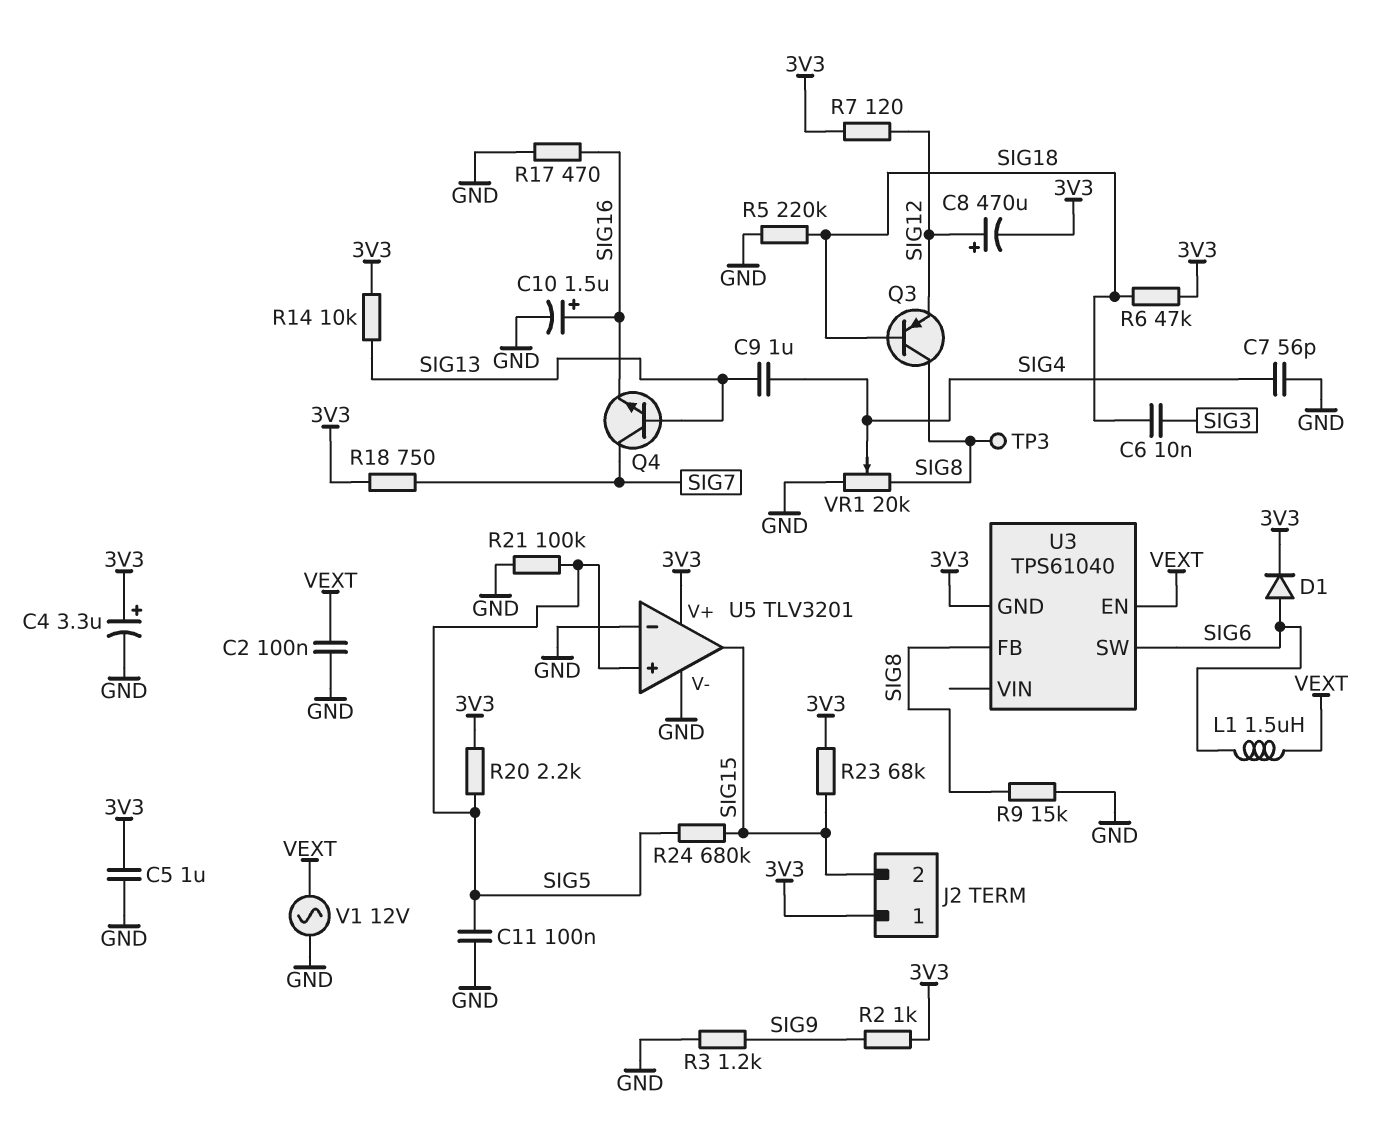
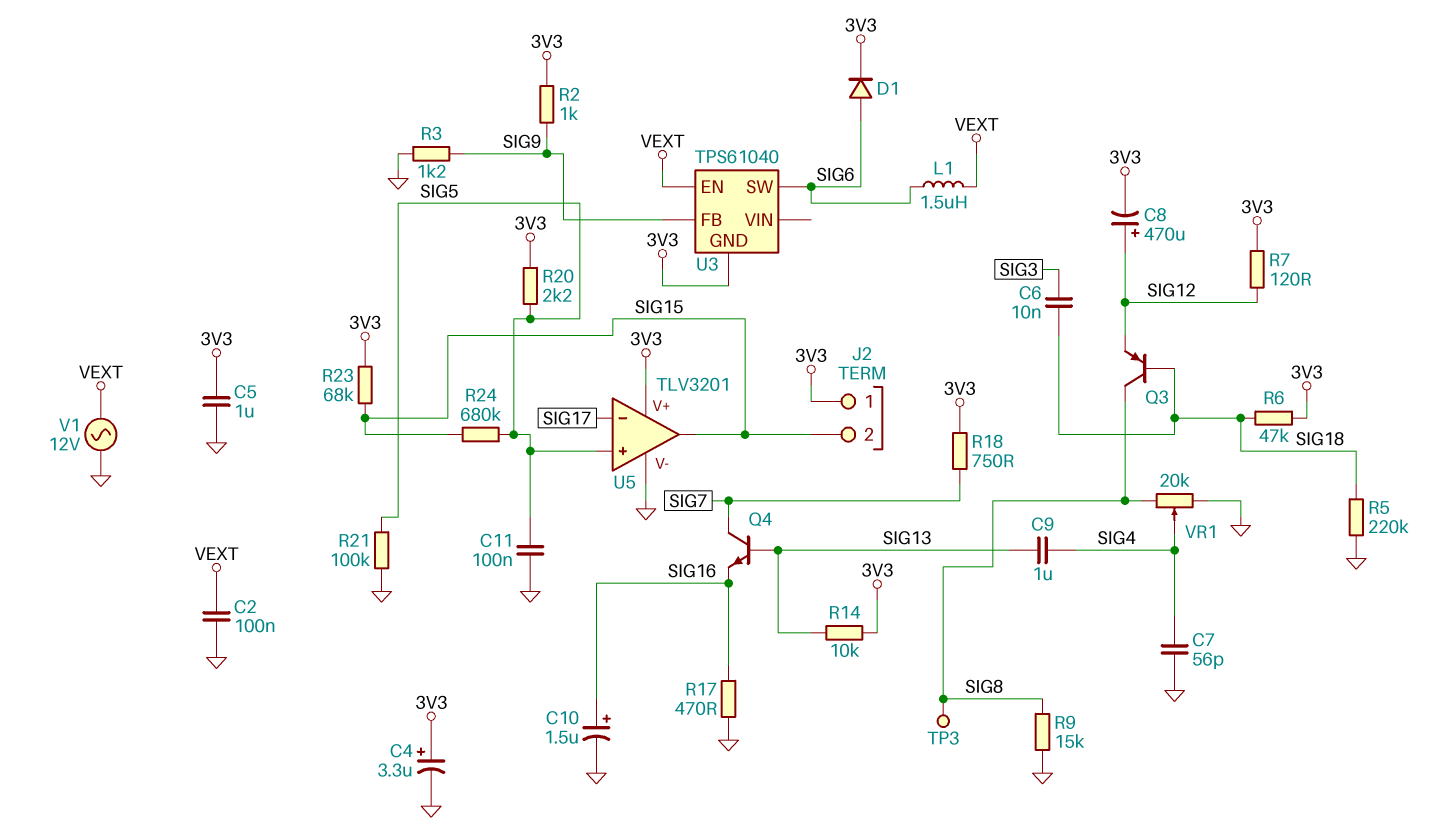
U3 pin FB: SIG8 -> SIG9
U5 pin in-: GND -> SIG17

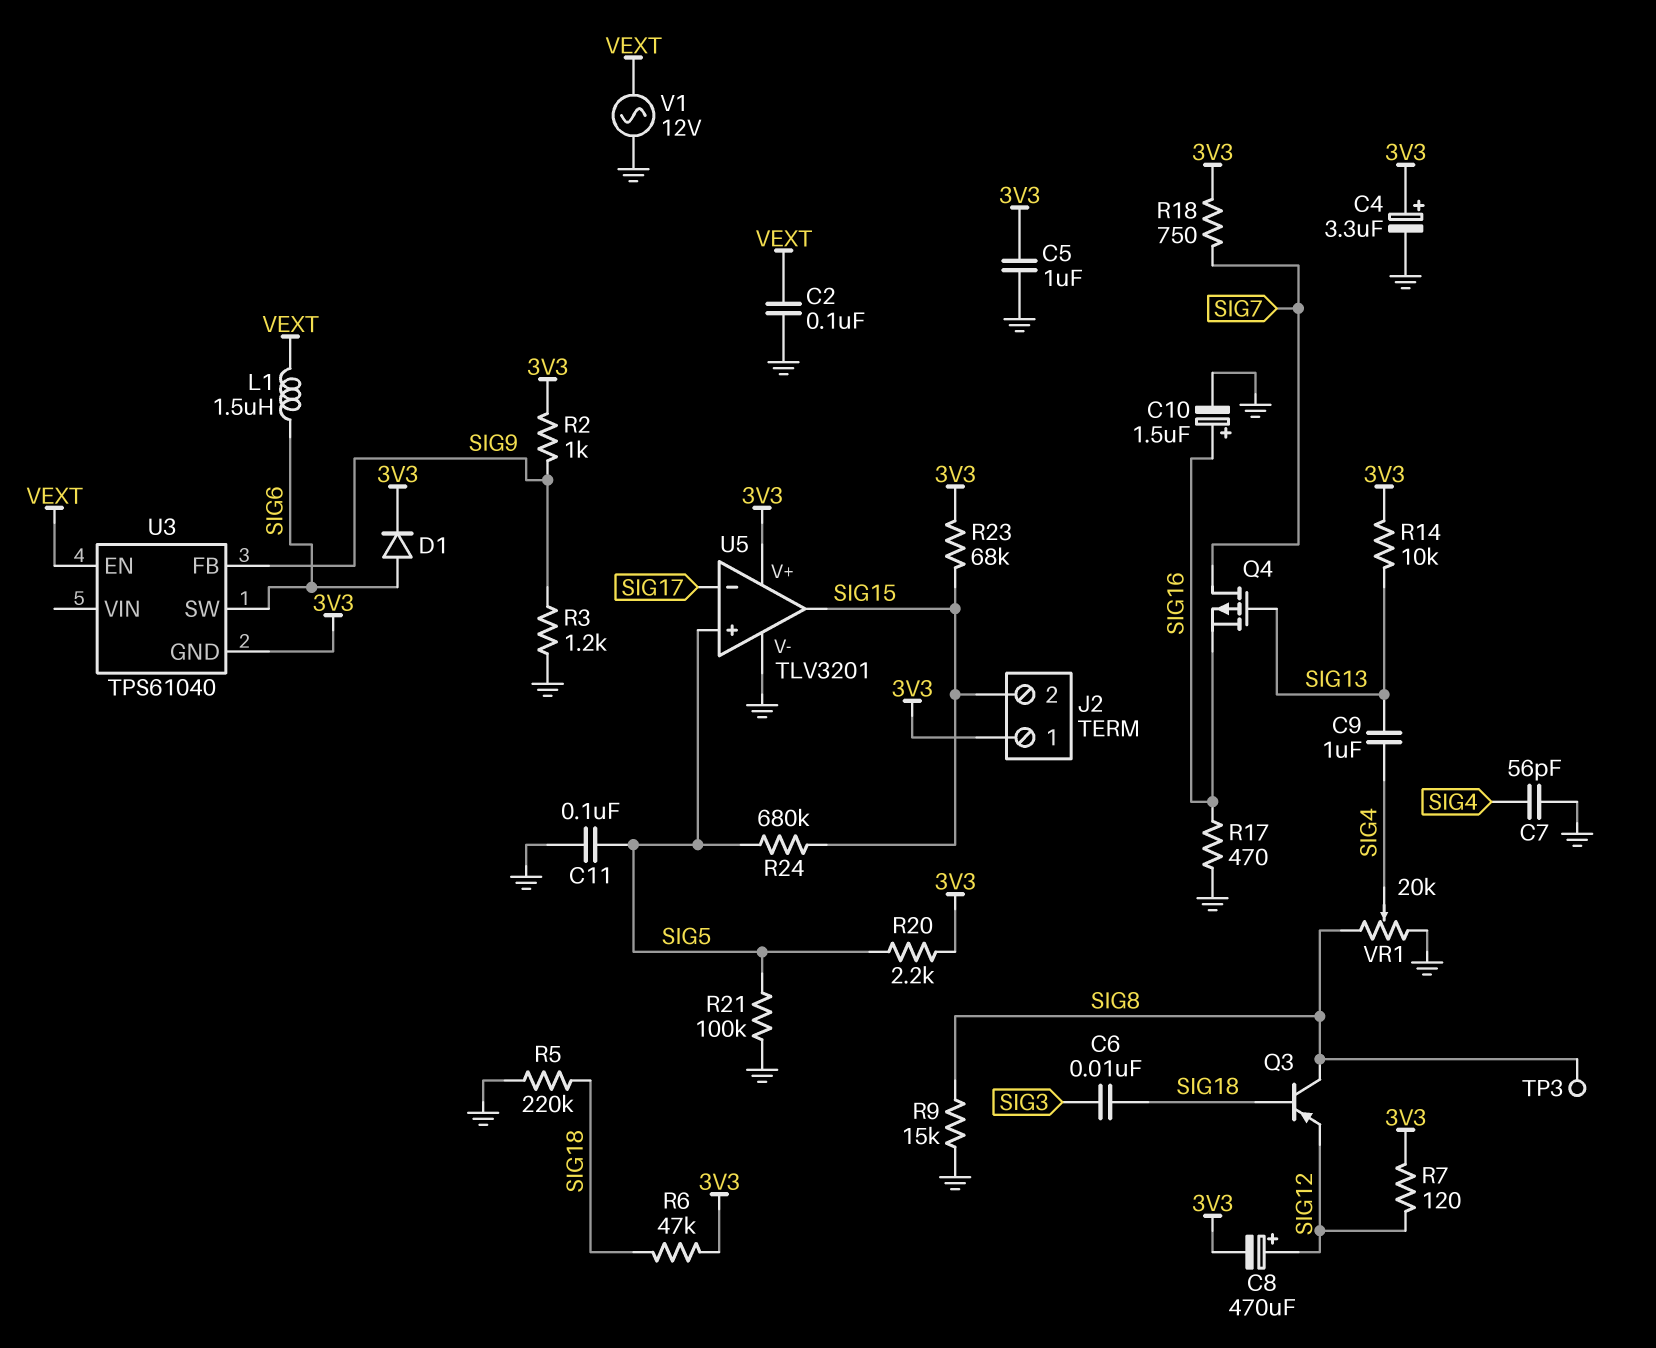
Q4: NPN (B SIG13, C SIG7, E SIG16) -> PMOS (G SIG13, D SIG7, S SIG16)

